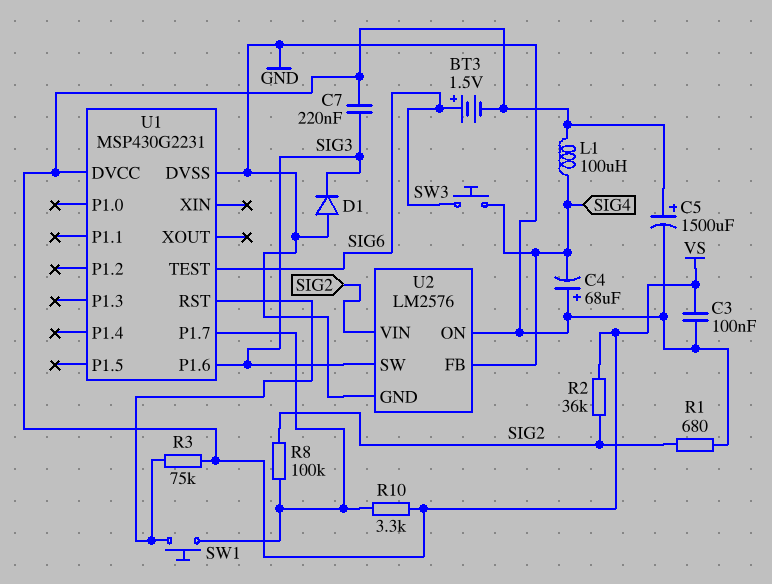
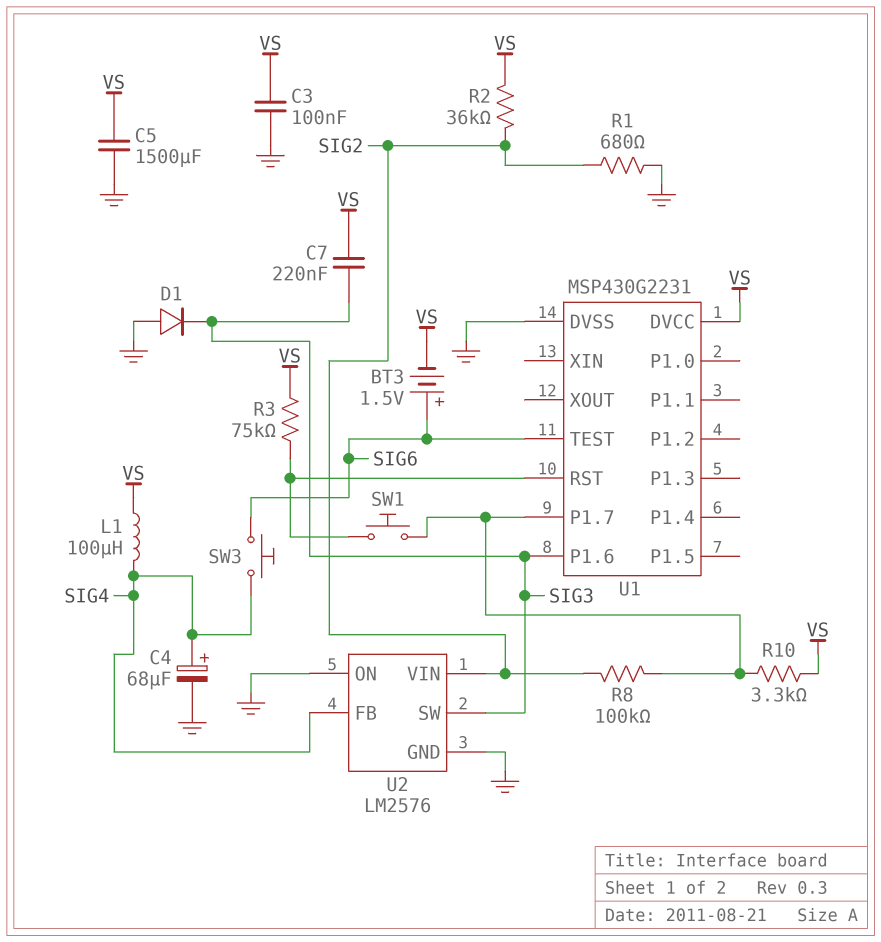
C4: 68uF (plus GND, minus SIG4) -> 68uF (plus SIG4, minus GND)
C5: 1500uF (plus VS, minus GND) -> 1500uF (GND, VS)

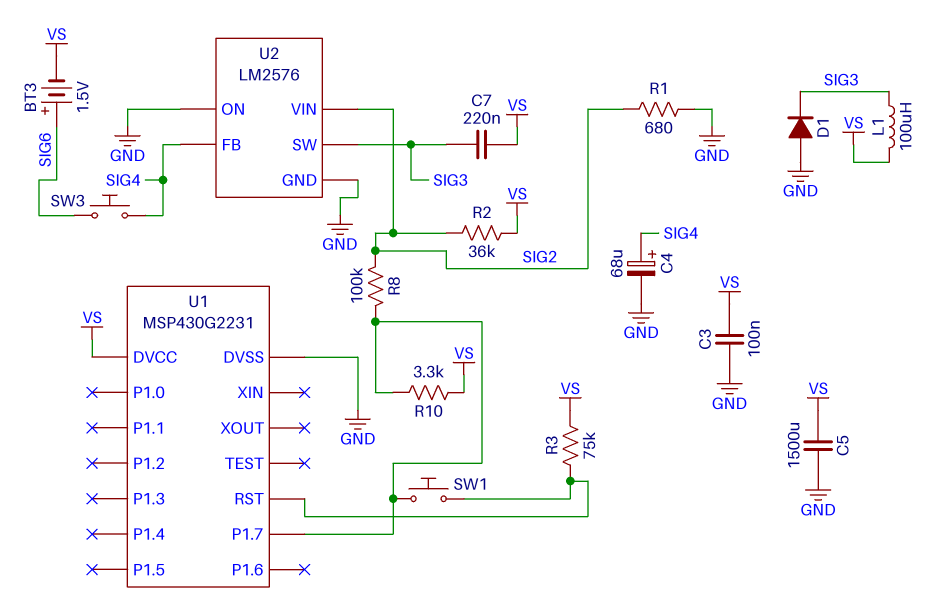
L1: 100uH (SIG4, VS) -> 100uH (SIG3, VS)
U1 pin P1.6: SIG3 -> none
U1 pin TEST: SIG6 -> none

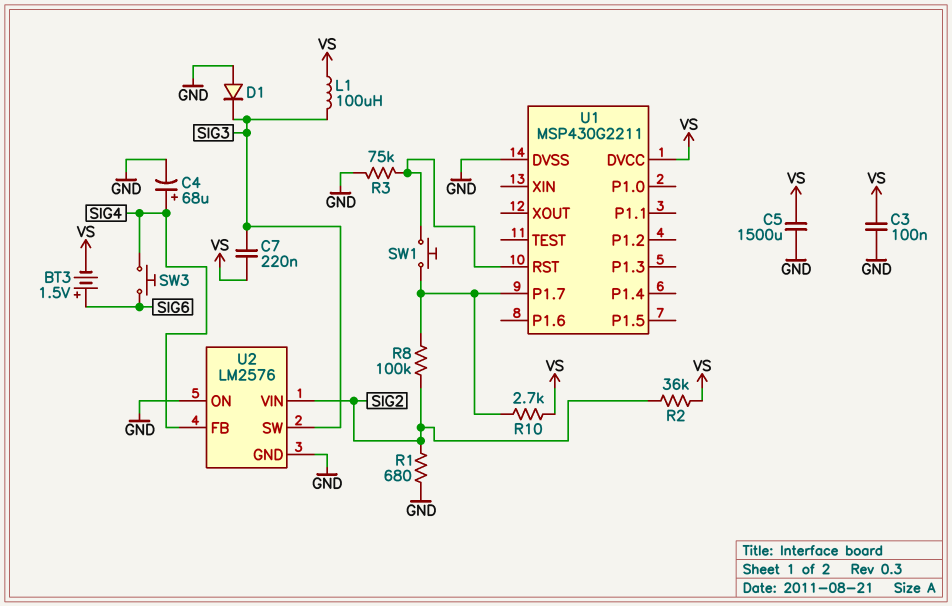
R3: 75k (U1/RST, VS) -> 75k (GND, U1/RST)
R10: 3.3k (U1/P1.7, VS) -> 2.7k (U1/P1.7, VS)
U1: MSP430G2231 -> MSP430G2211

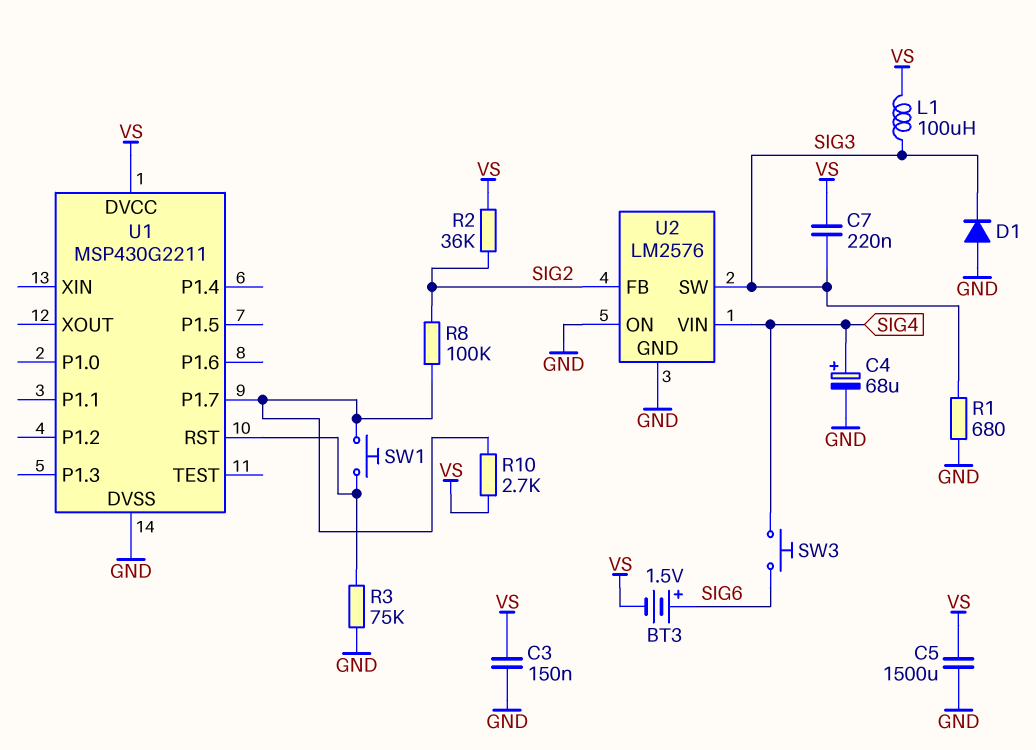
C3: 100nF (GND, VS) -> 150nF (GND, VS)
R1: 680 (GND, SIG2) -> 680 (GND, SIG3)
U2 pin FB: SIG4 -> SIG2
U2 pin VIN: SIG2 -> SIG4

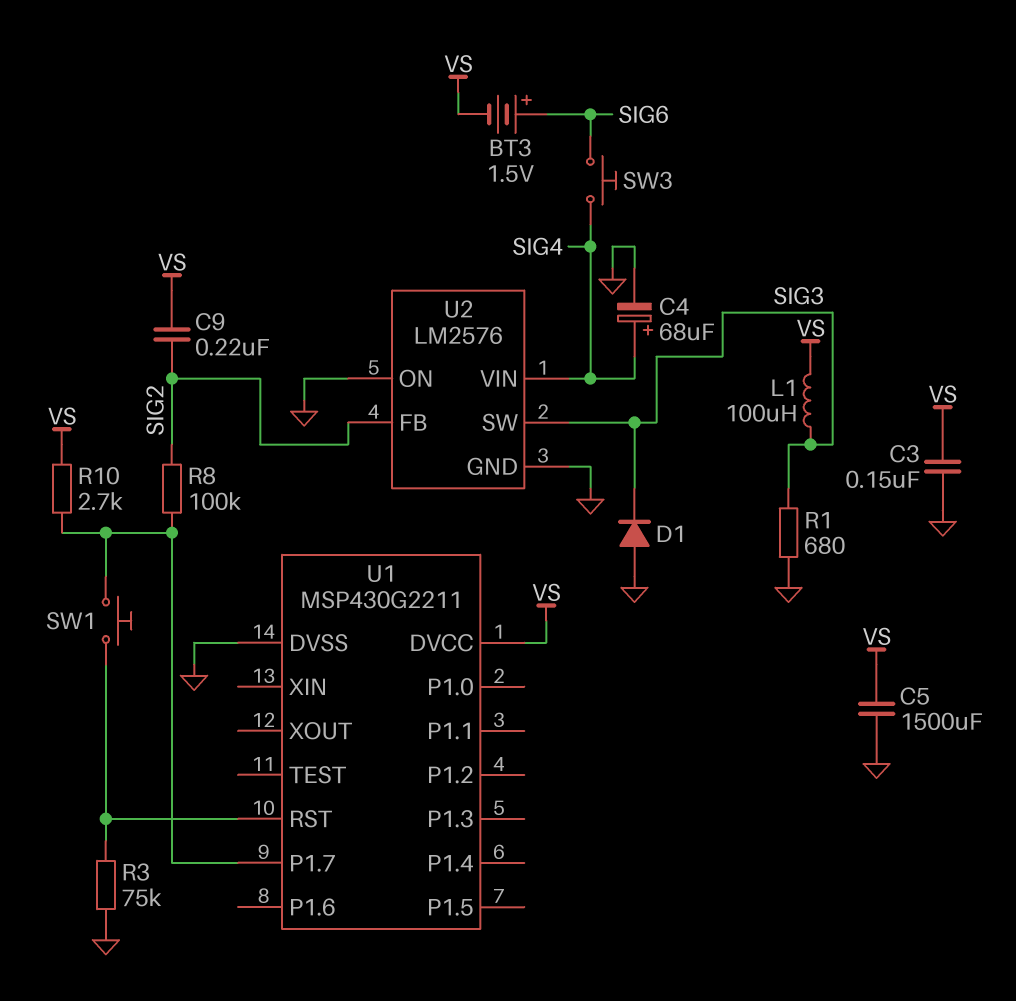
C7: 220nF (SIG3, VS) -> none
C9: none -> 220nF (SIG2, VS)
R2: 36k (SIG2, VS) -> none

